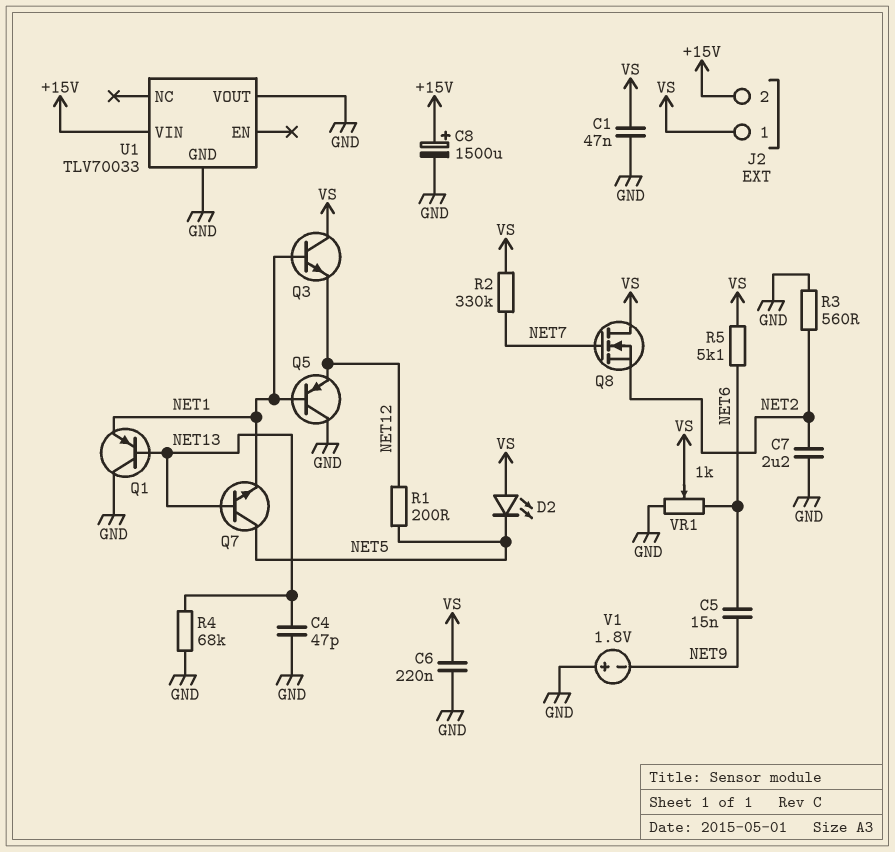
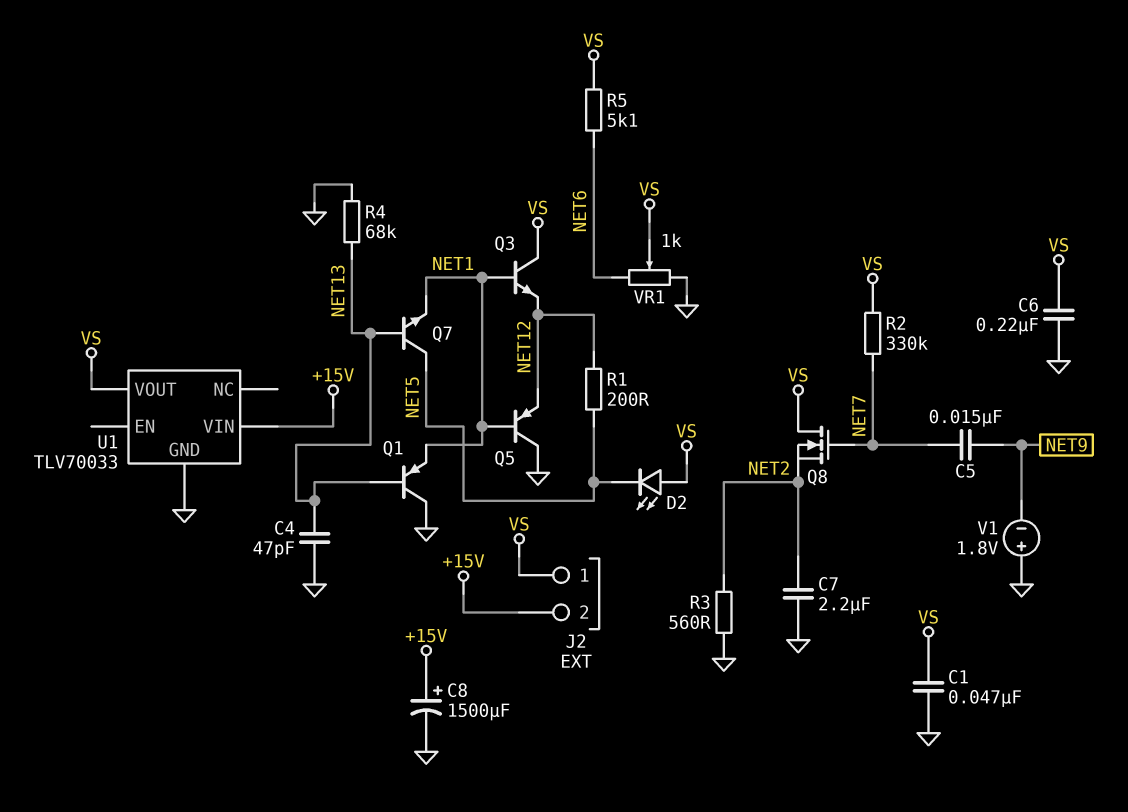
C5: 15nF (NET6, NET9) -> 15nF (NET7, NET9)
U1 pin VOUT: GND -> VS

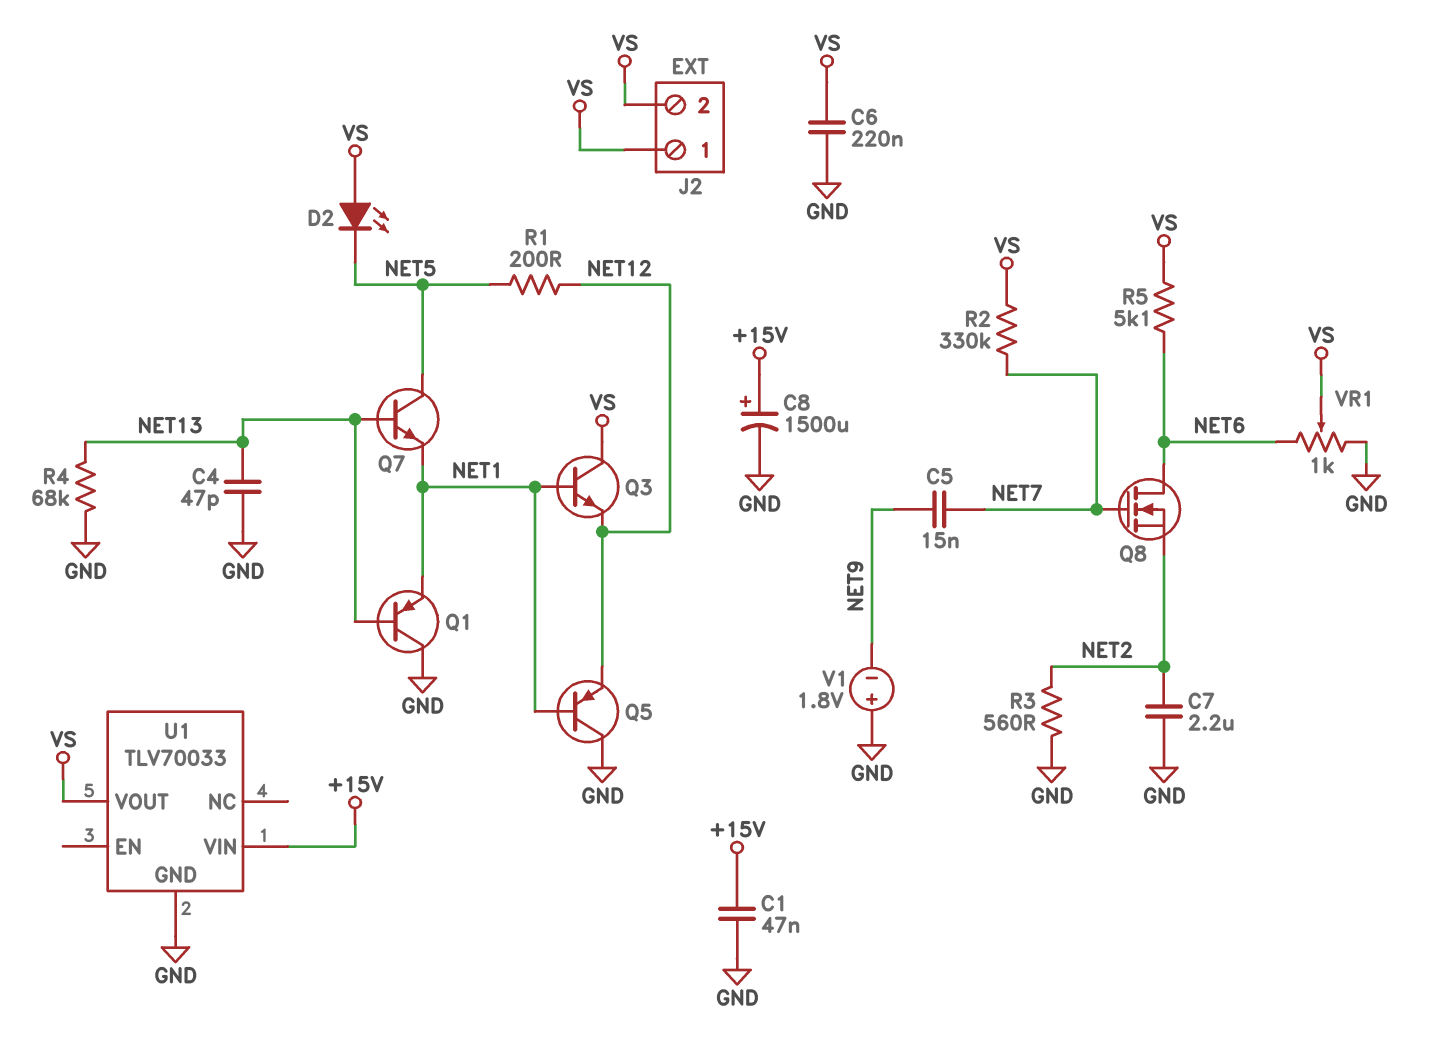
C1: 47nF (GND, VS) -> 47nF (+15V, GND)
J2 pin 2: +15V -> VS
Q8: NMOS (G NET7, D VS, S NET2) -> NMOS (G NET7, D NET6, S NET2)

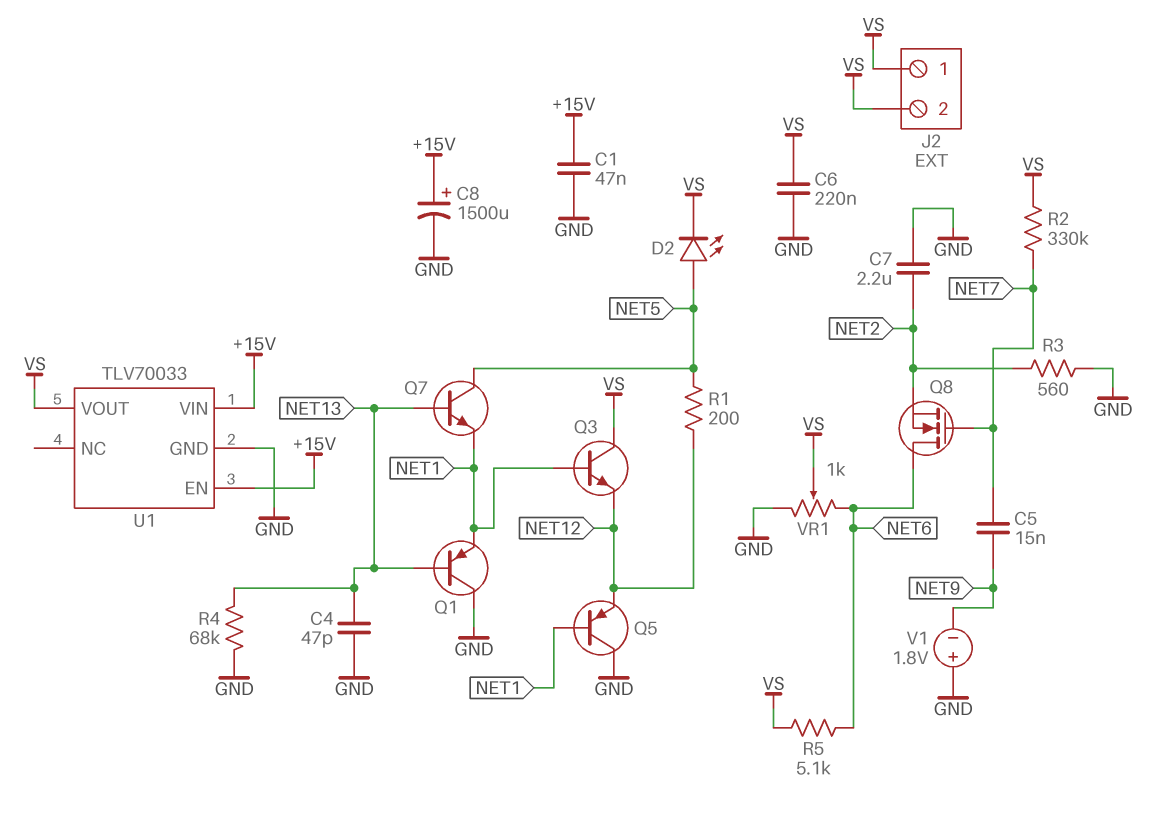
D2: LED (A VS, K NET5) -> LED (A NET5, K VS)
U1 pin EN: none -> +15V

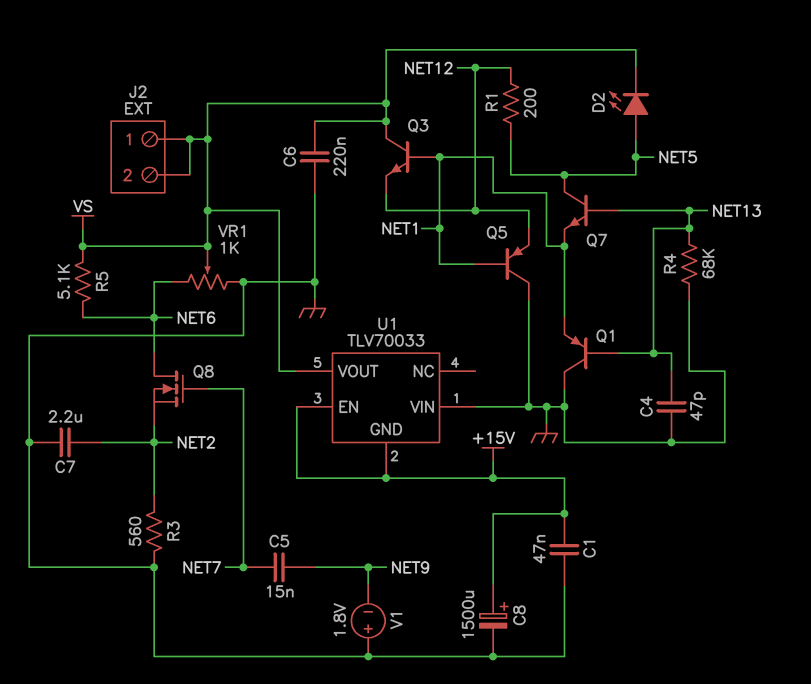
R2: 330k (NET7, VS) -> none
U1 pin GND: GND -> +15V
U1 pin VIN: +15V -> GND

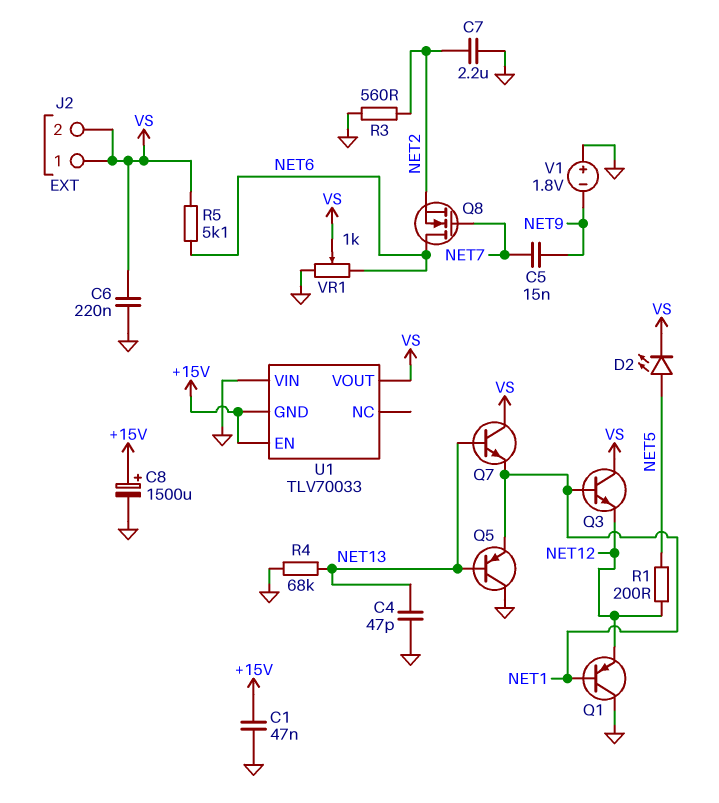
Q1: PNP (B NET13, C GND, E NET1) -> PNP (B NET1, C GND, E NET12)
Q5: PNP (B NET1, C GND, E NET12) -> PNP (B NET13, C GND, E NET1)
Q7: NPN (B NET13, C NET5, E NET1) -> NPN (B NET13, C VS, E NET1)

